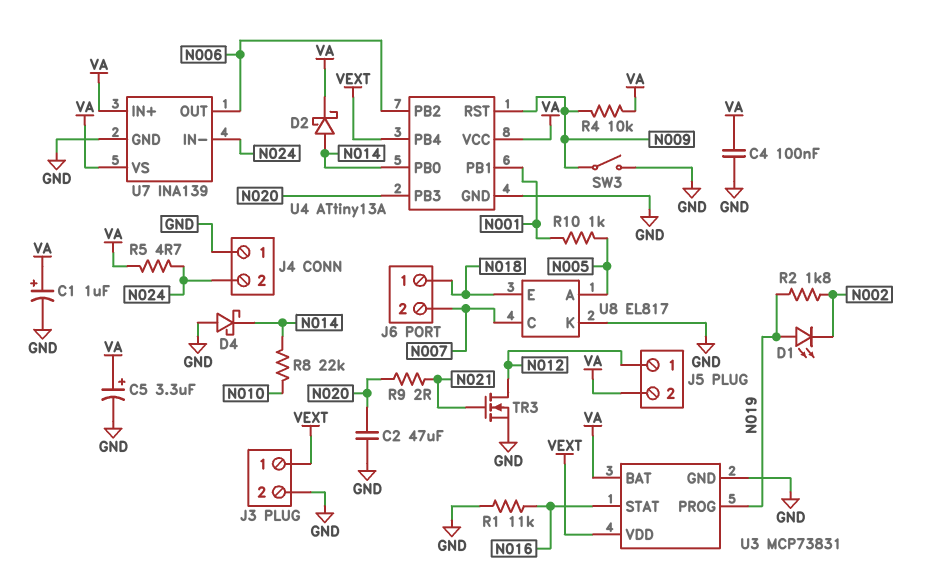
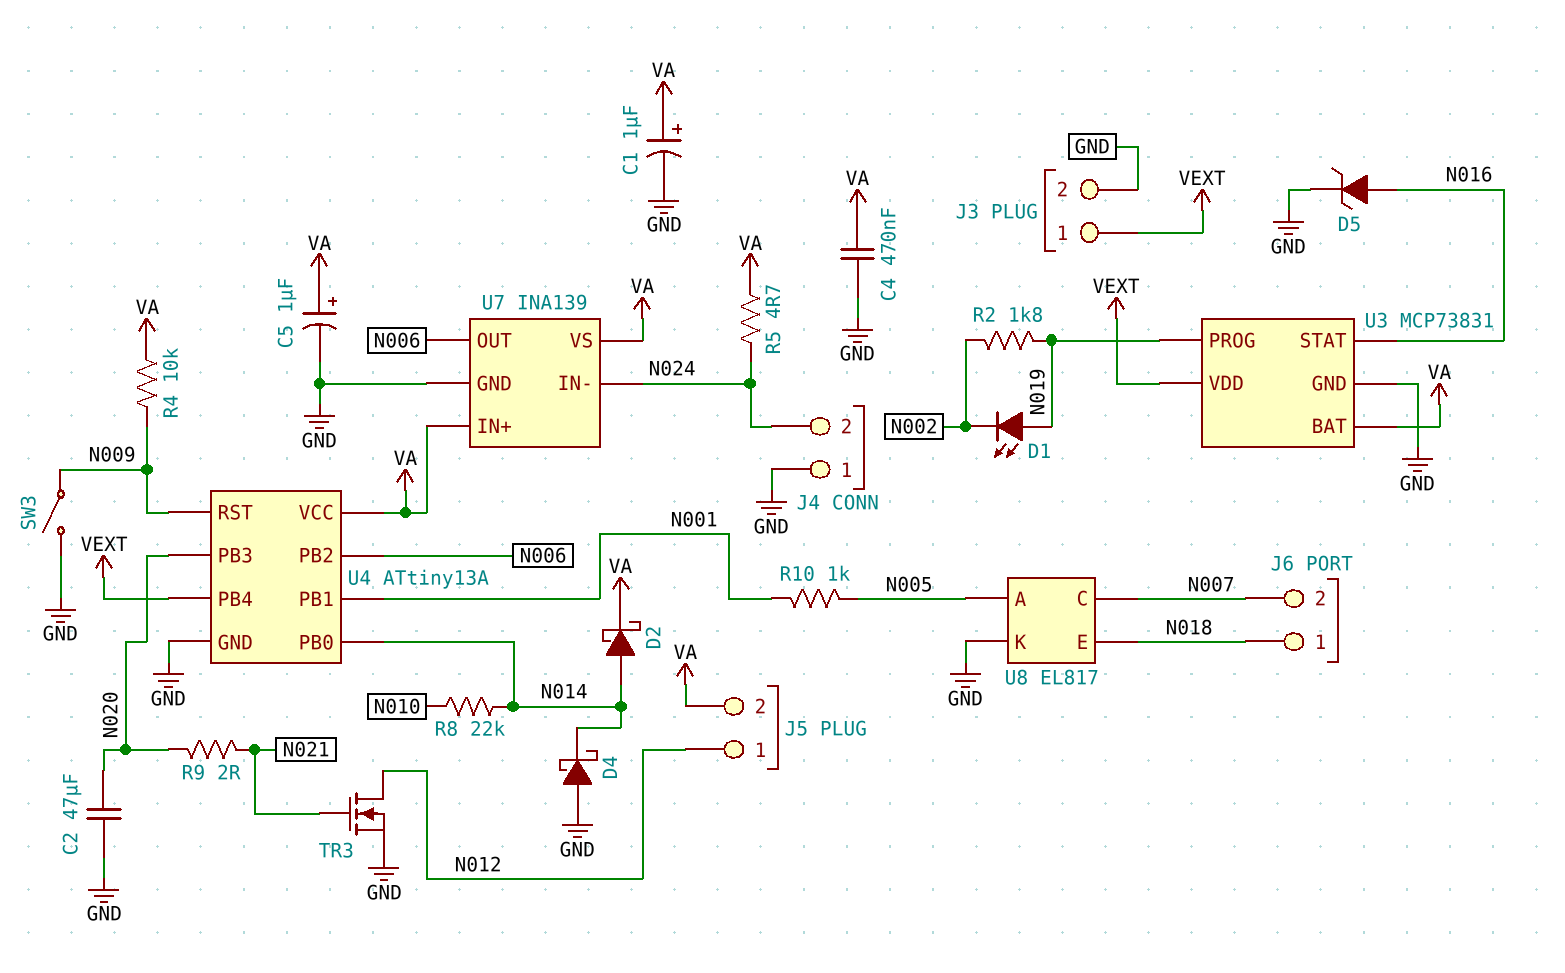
C4: 100nF (GND, VA) -> 470nF (GND, VA)
C5: 3.3uF (plus VA, minus GND) -> 1uF (plus VA, minus GND)
D5: none -> zener (A N016, K GND)
R1: 11k (GND, N016) -> none

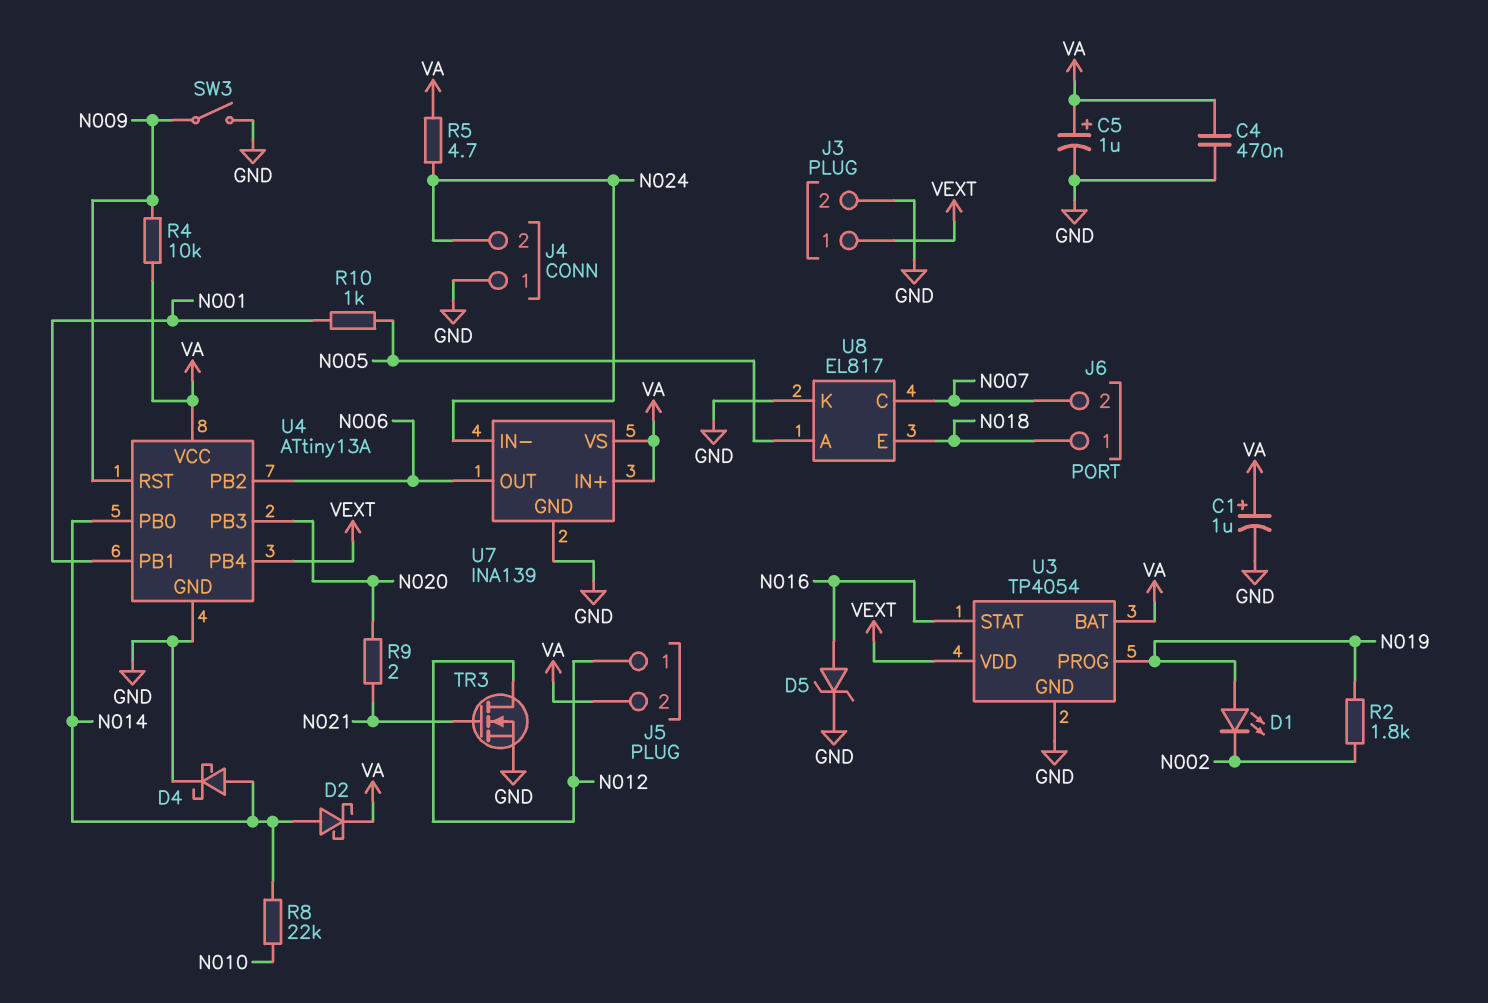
C2: 47uF (GND, N020) -> none
D4: schottky (A GND, K N014) -> schottky (A N014, K GND)
U3: MCP73831 -> TP4054

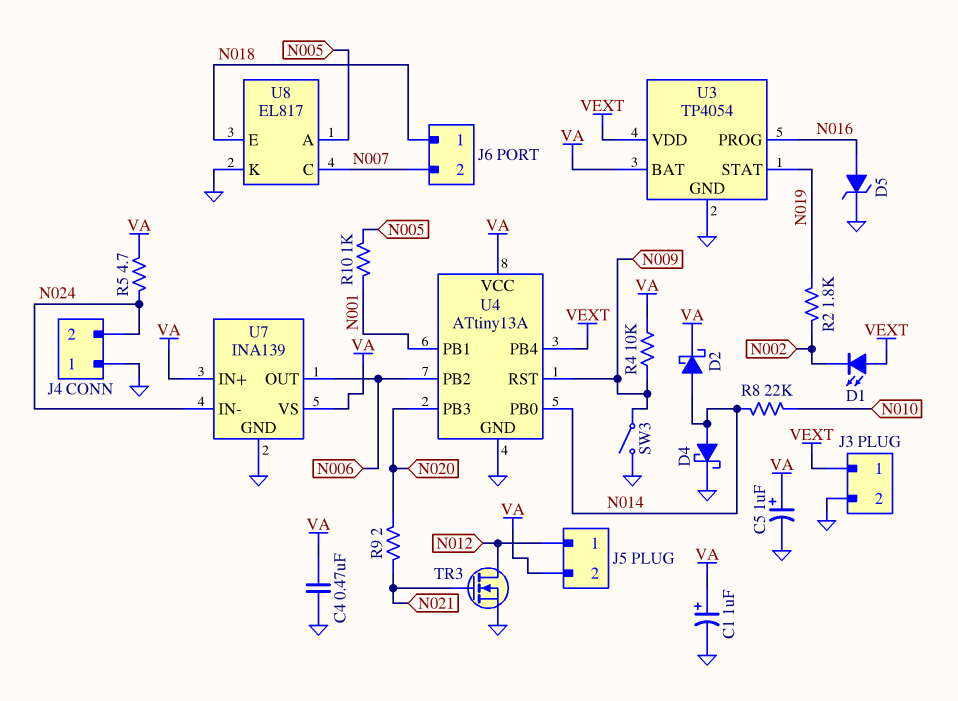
D1: LED (A N019, K N002) -> LED (A VEXT, K N002)
U3 pin PROG: N019 -> N016
U3 pin STAT: N016 -> N019

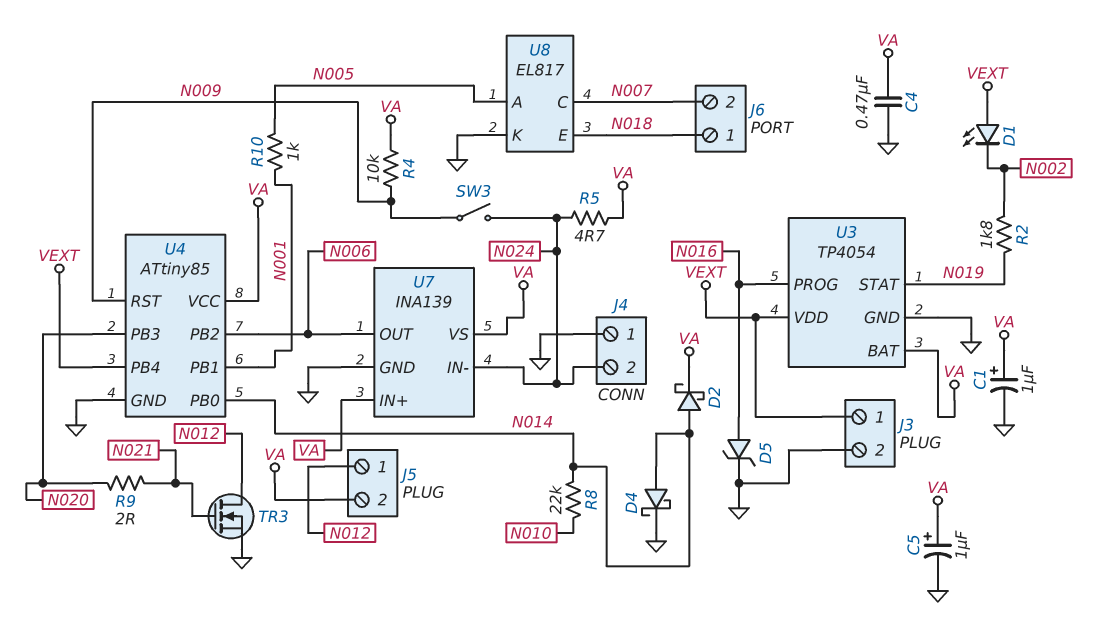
SW3: switch (GND, N009) -> switch (N009, N024)
U4: ATtiny13A -> ATtiny85

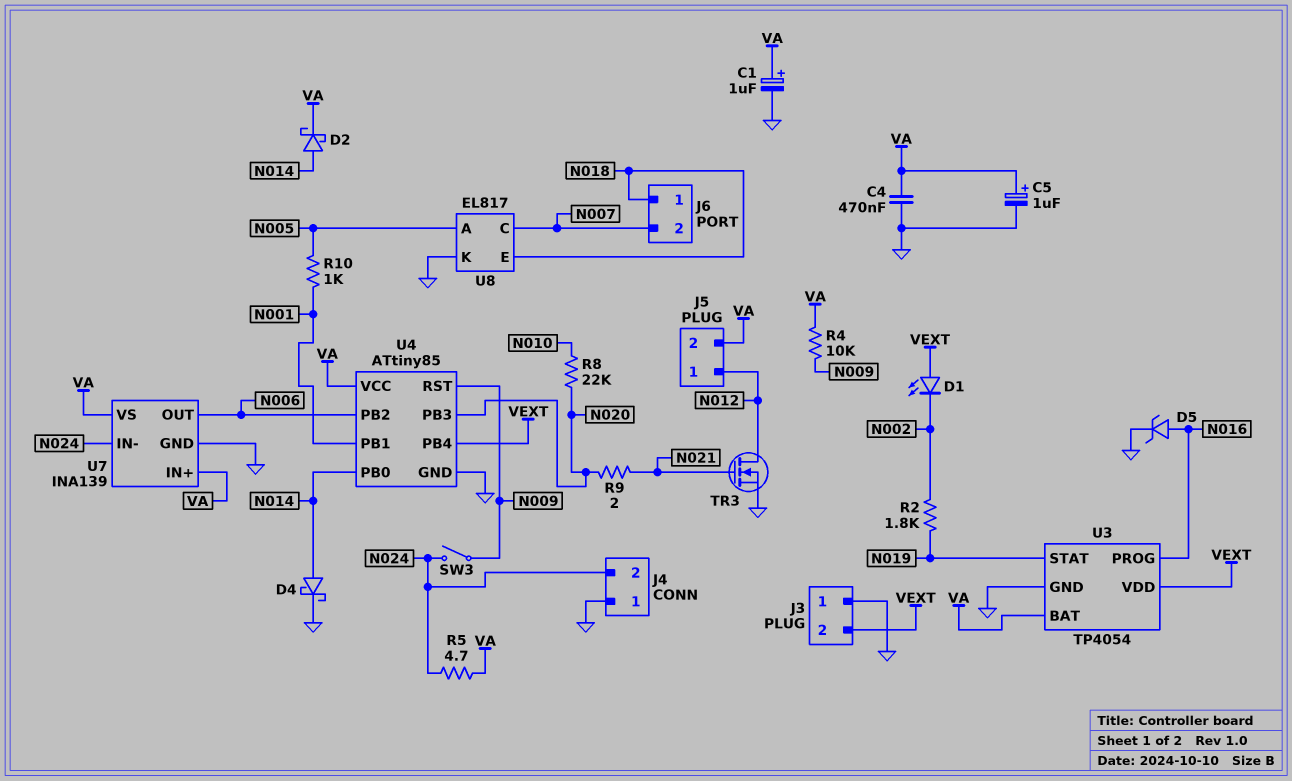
J3 pin 1: VEXT -> GND
J3 pin 2: GND -> VEXT
R8: 22k (N010, N014) -> 22k (N010, N020)

